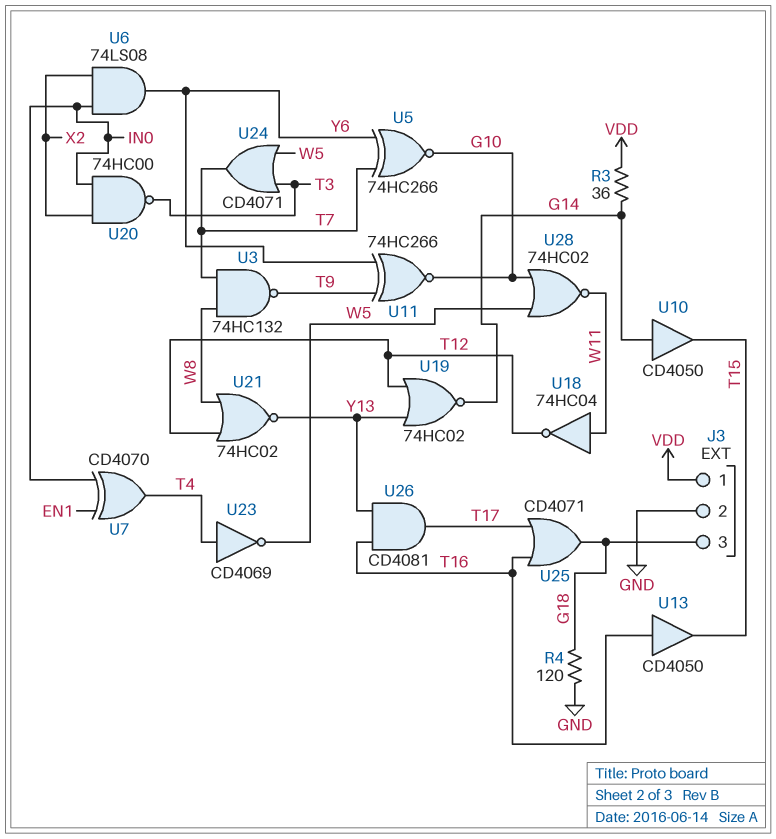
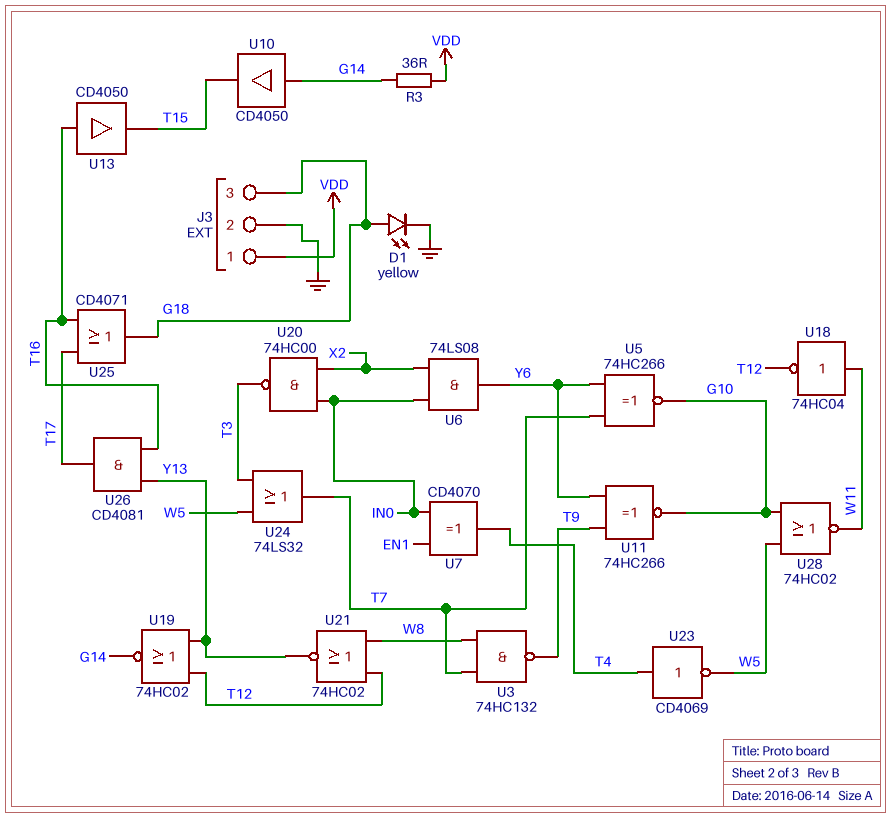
D1: none -> LED yellow (A G18, K GND)
R4: 120 (G18, GND) -> none
U24: OR CD4071 (in T3, in W5, out T7) -> OR 74LS32 (in T3, in W5, out T7)

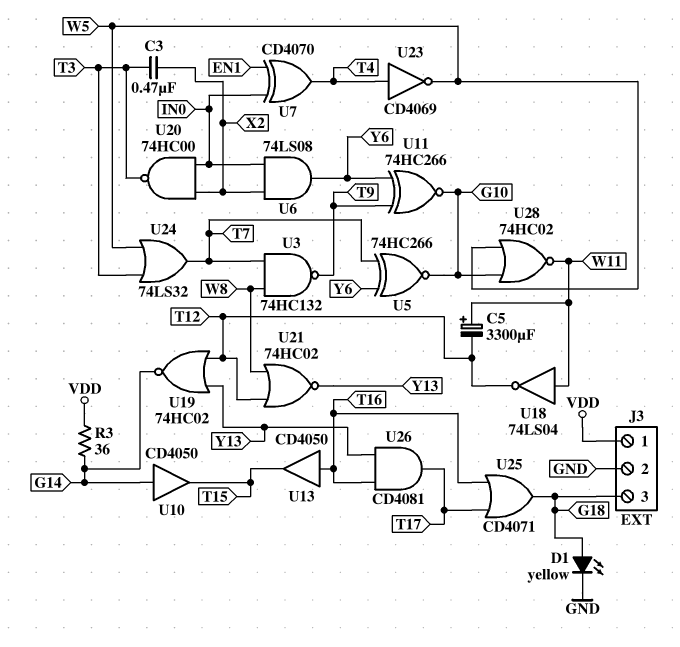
C3: none -> 470nF (T3, X2)
C5: none -> 3300uF (plus W11, minus T12)
U18: NOT 74HC04 (in W11, out T12) -> NOT 74LS04 (in W11, out T12)

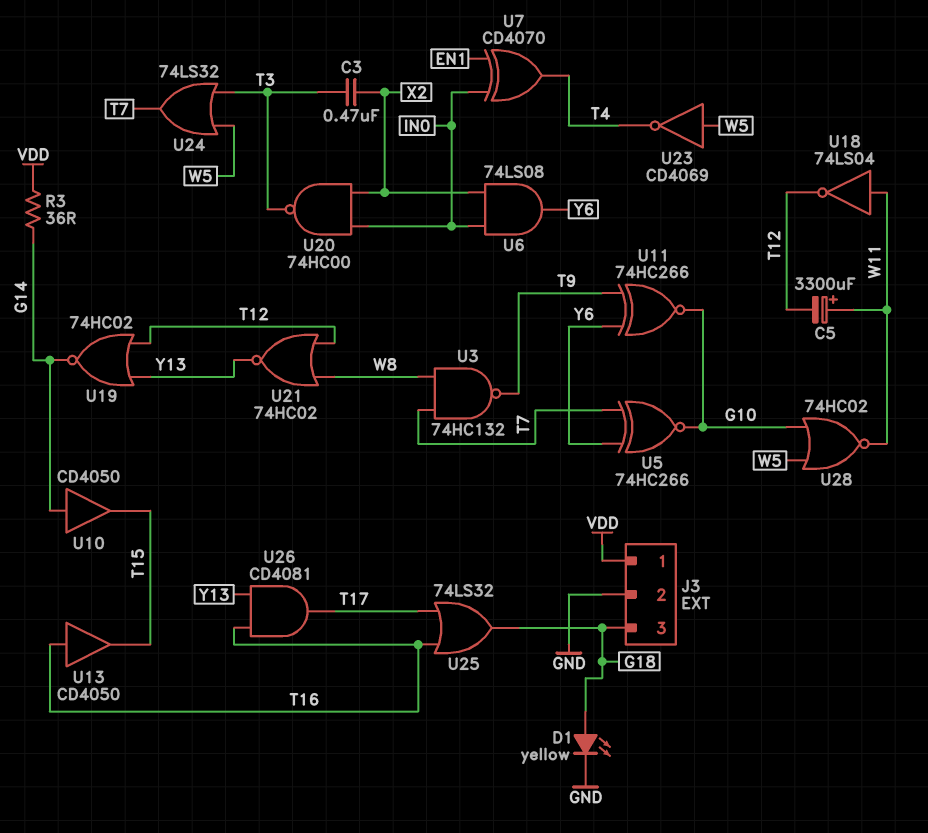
U23: NOT CD4069 (in T4, out W5) -> NOT CD4069 (in W5, out T4)
U25: OR CD4071 (in T16, in T17, out G18) -> OR 74LS32 (in T16, in T17, out G18)

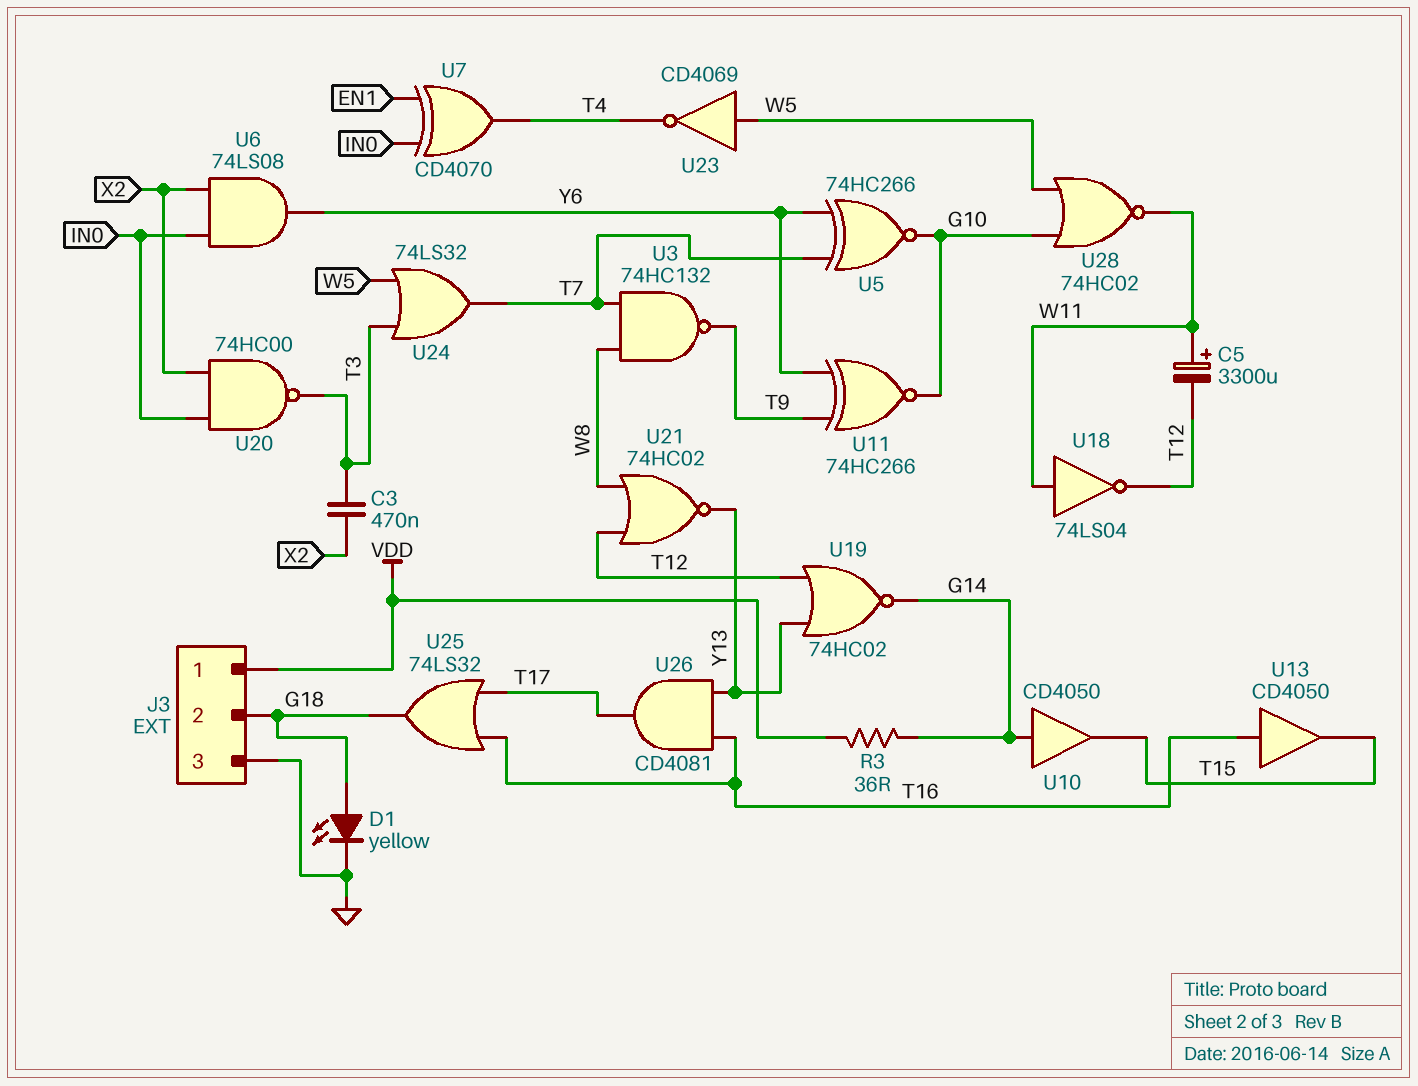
J3 pin 2: GND -> G18
J3 pin 3: G18 -> GND

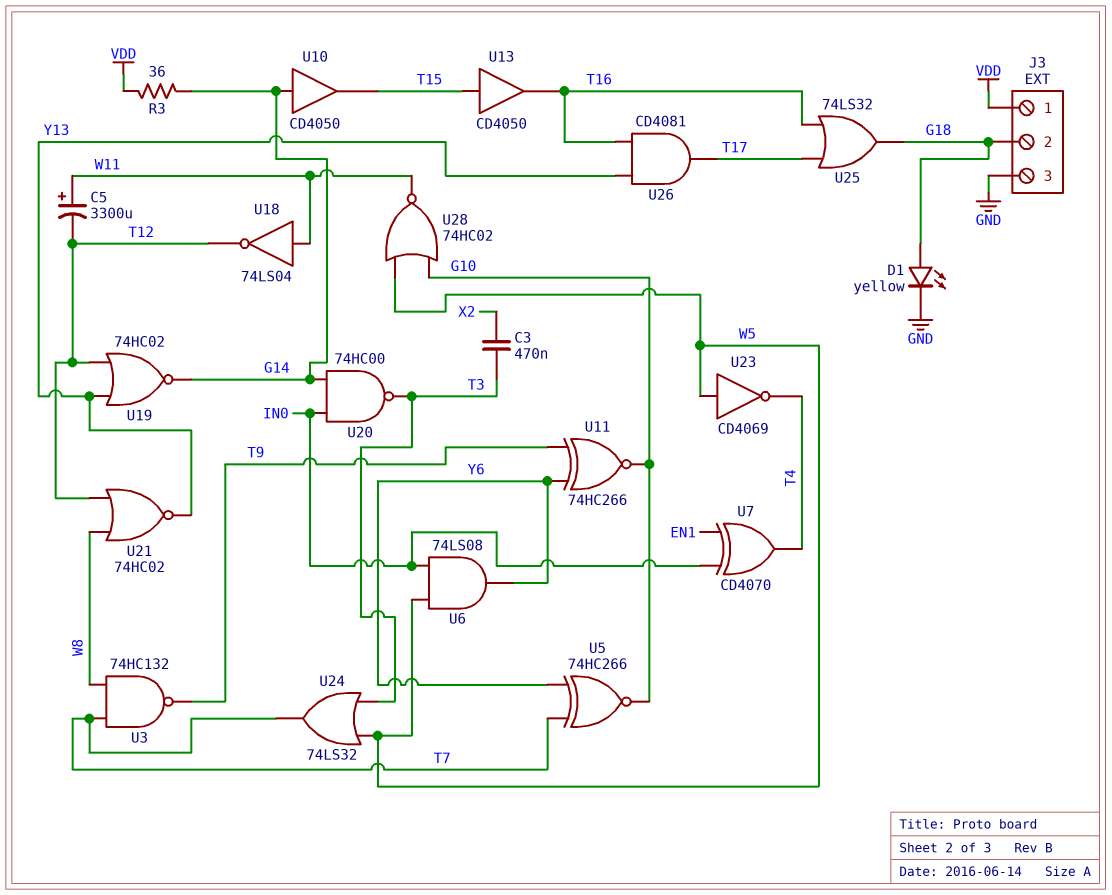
U6: AND 74LS08 (in IN0, in X2, out Y6) -> AND 74LS08 (in IN0, in W5, out Y6)
U13: buffer CD4050 (in T16, out T15) -> buffer CD4050 (in T15, out T16)
U20: NAND 74HC00 (in IN0, in X2, out T3) -> NAND 74HC00 (in G14, in IN0, out T3)

